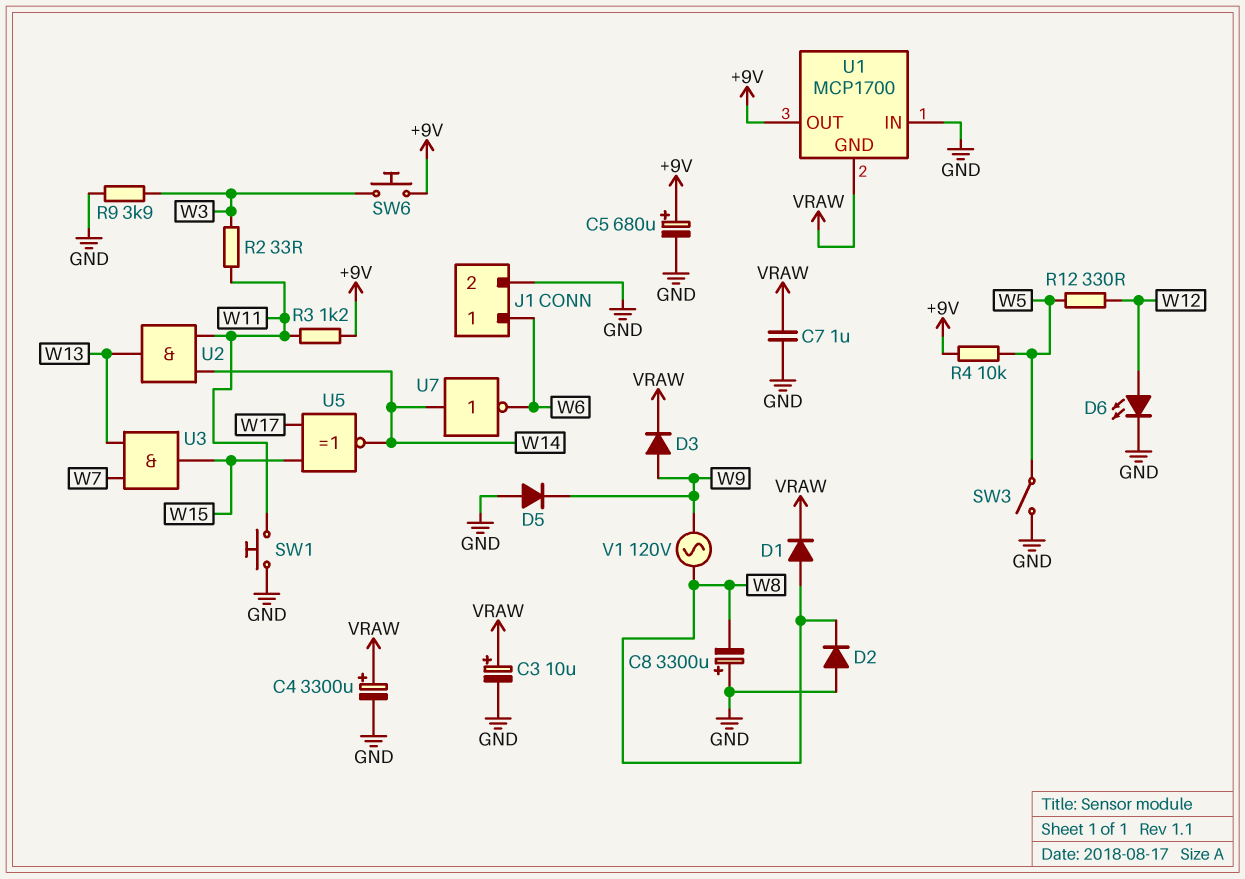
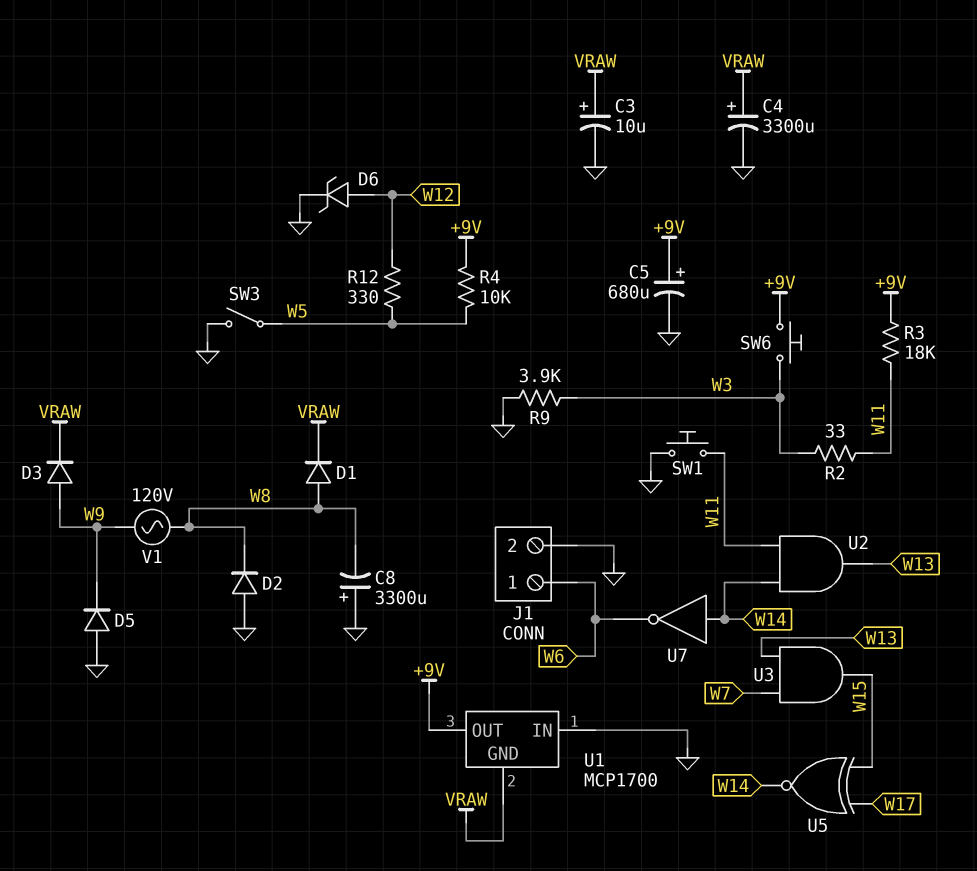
C7: 1uF (GND, VRAW) -> none
D6: LED (A W12, K GND) -> zener (A W12, K GND)
R3: 1.2k (+9V, W11) -> 18k (+9V, W11)

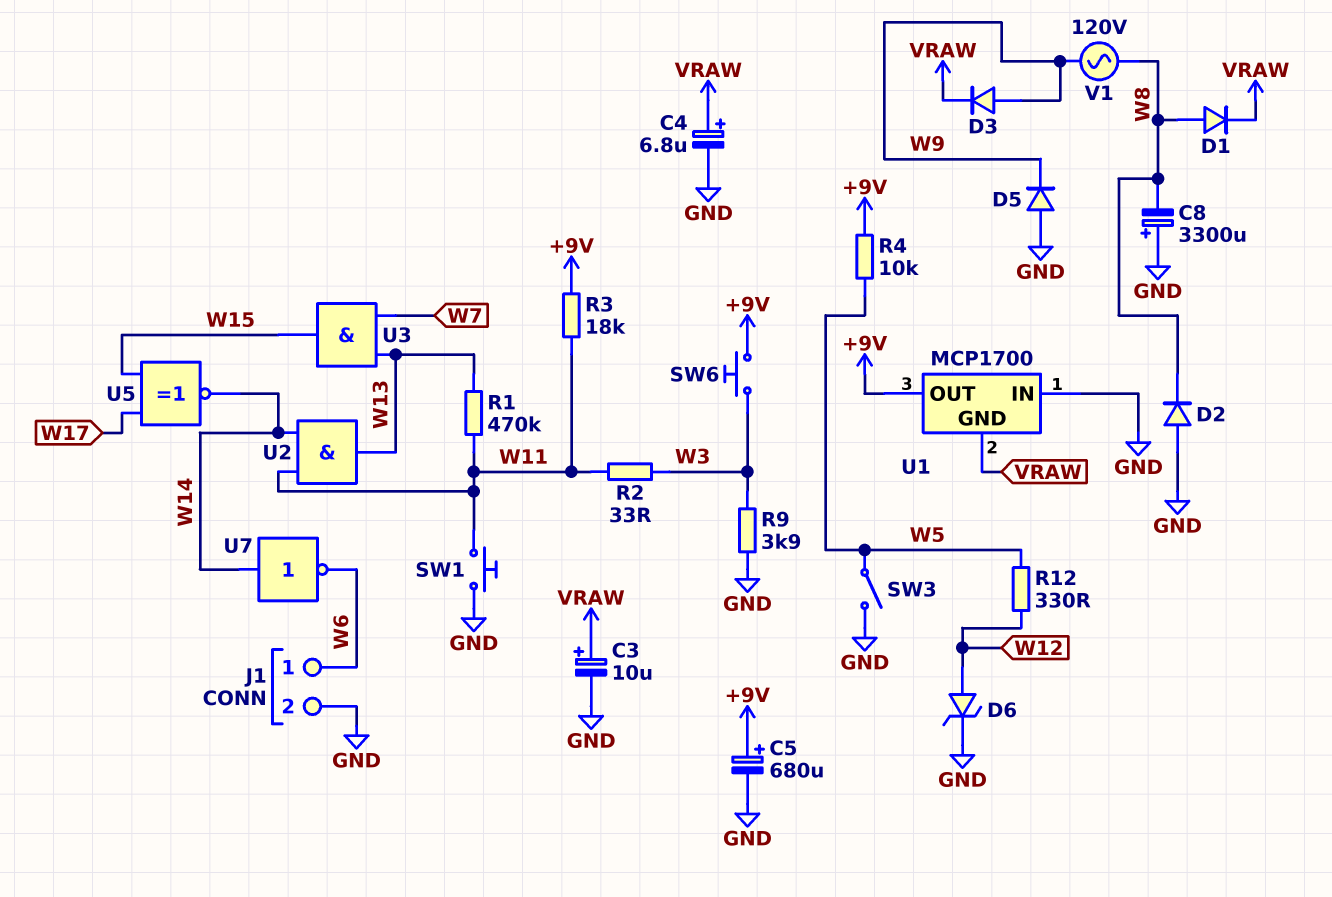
C4: 3300uF (plus VRAW, minus GND) -> 6.8uF (plus VRAW, minus GND)
R1: none -> 470k (W11, W13)

